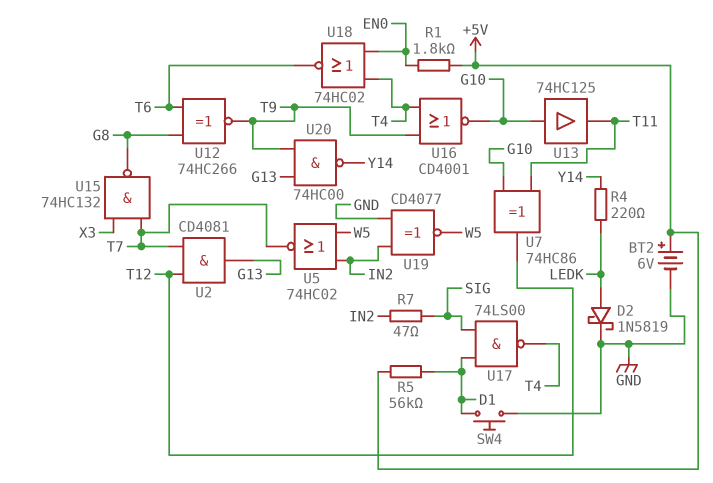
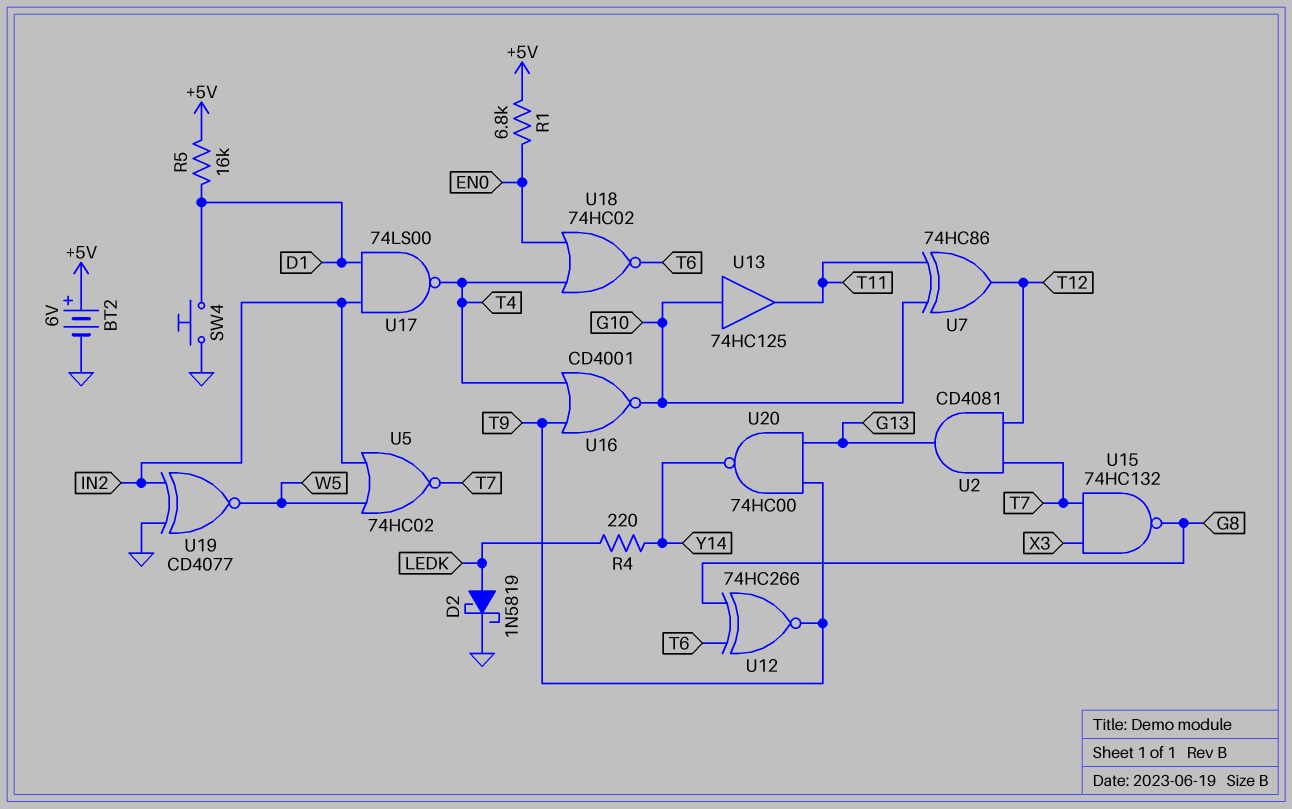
R1: 1.8k (+5V, EN0) -> 6.8k (+5V, EN0)
R5: 56k (+5V, D1) -> 16k (+5V, D1)
R7: 47 (IN2, SIG) -> none
U17: NAND 74LS00 (in D1, in SIG, out T4) -> NAND 74LS00 (in D1, in IN2, out T4)

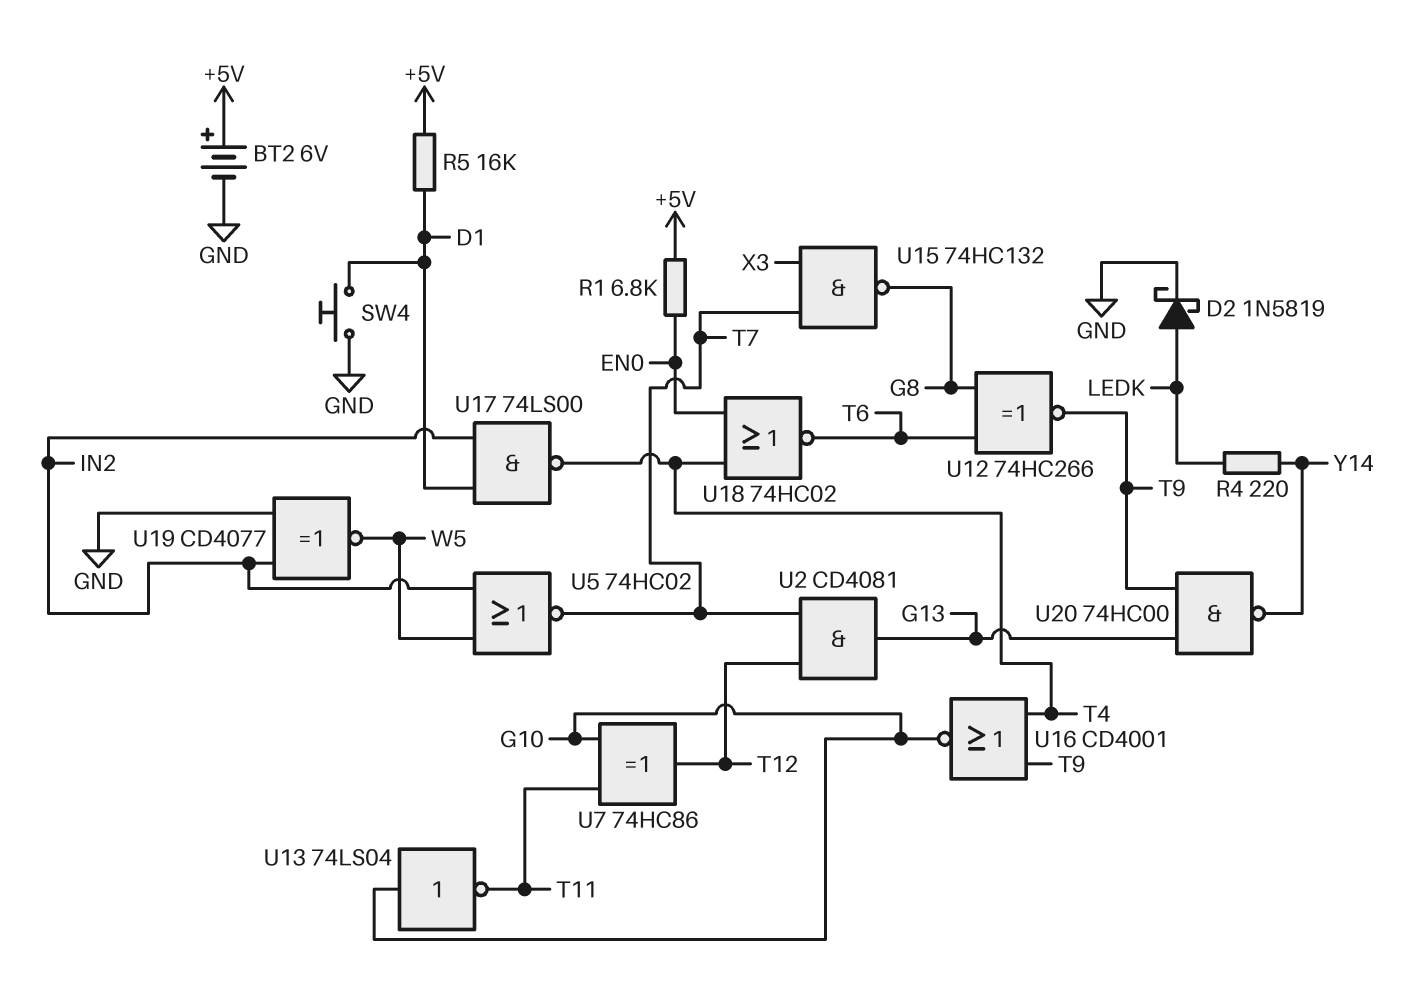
U13: buffer 74HC125 (in G10, out T11) -> NOT 74LS04 (in G10, out T11)

